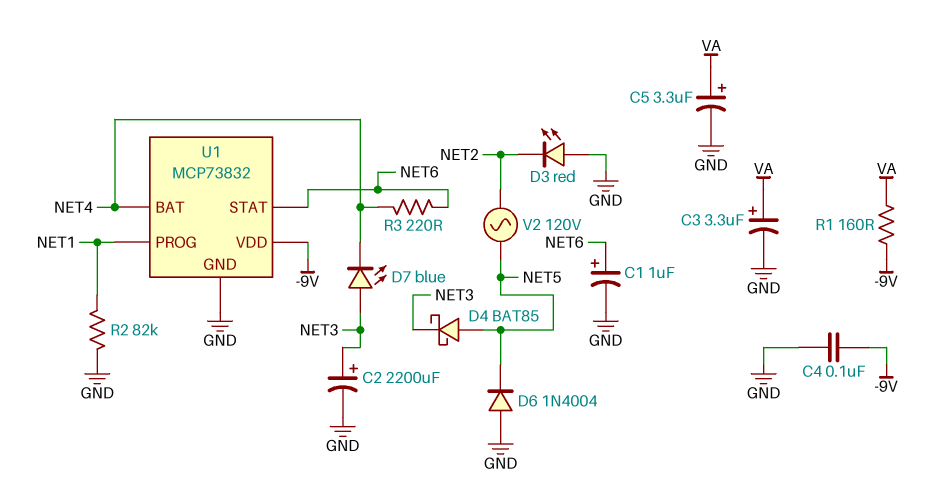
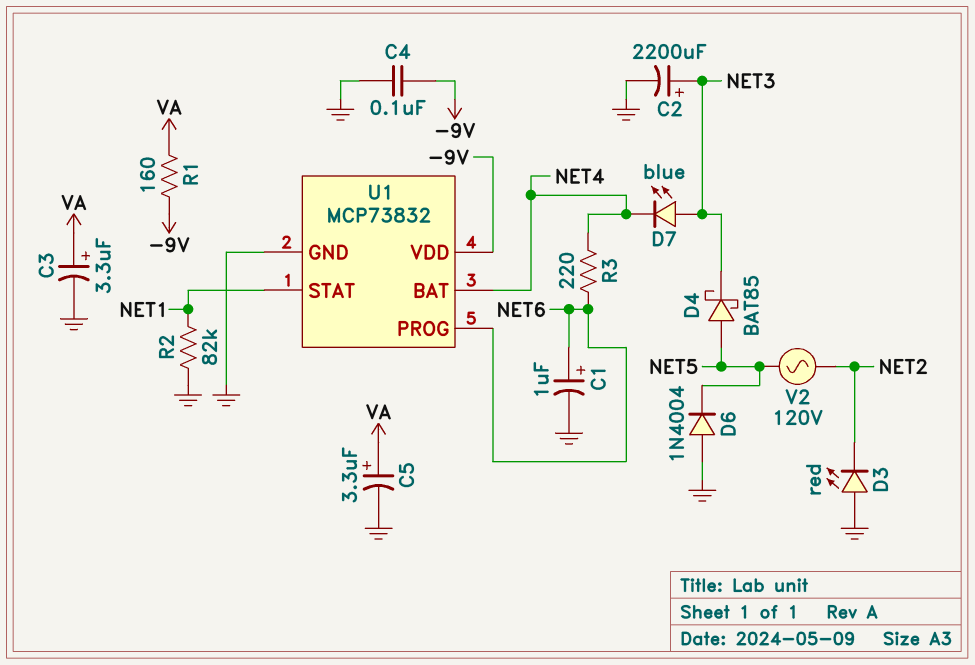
U1 pin PROG: NET1 -> NET6
U1 pin STAT: NET6 -> NET1

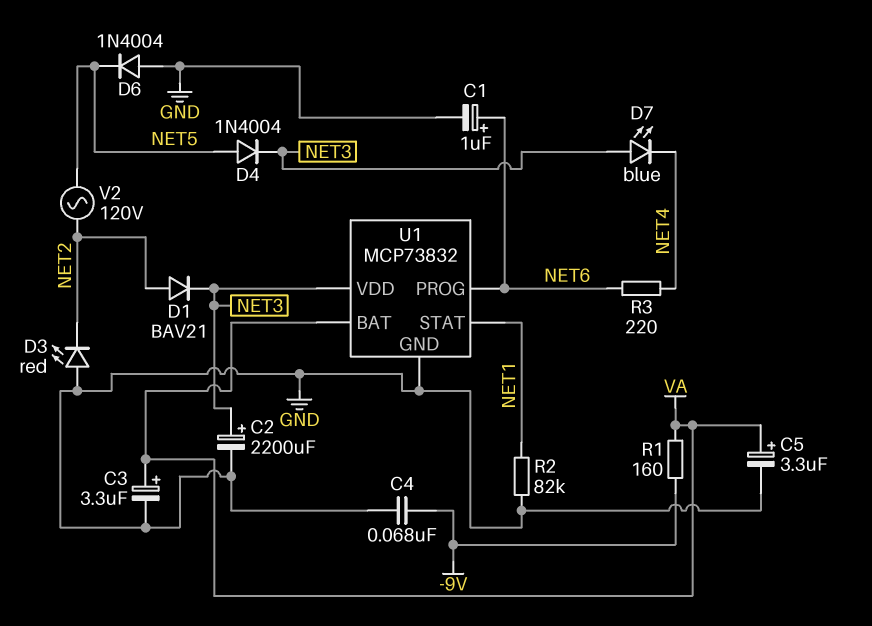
C4: 100nF (-9V, GND) -> 68nF (-9V, GND)
D1: none -> diode BAV21 (A NET2, K NET3)
D4: schottky BAT85 (A NET5, K NET3) -> diode 1N4004 (A NET5, K NET3)
U1 pin BAT: NET4 -> VA
U1 pin VDD: -9V -> NET3

